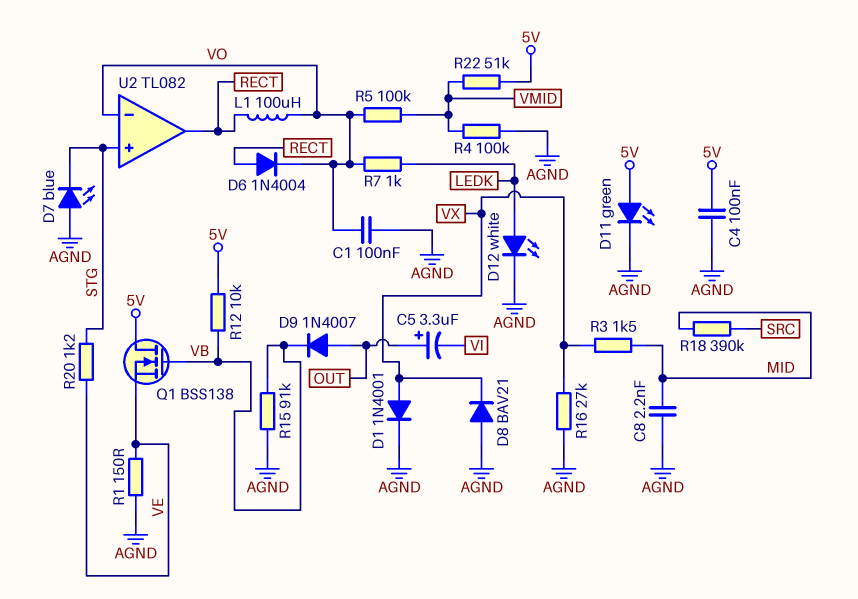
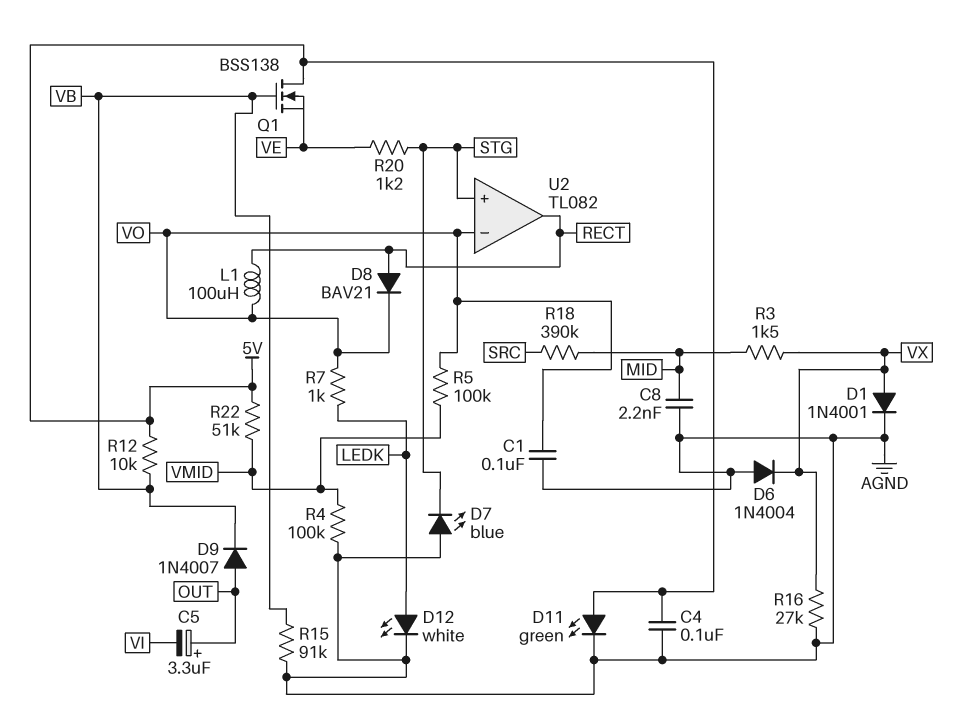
D6: diode 1N4004 (A RECT, K VO) -> diode 1N4004 (A AGND, K VX)
D8: diode BAV21 (A AGND, K VX) -> diode BAV21 (A RECT, K VO)
R1: 150 (AGND, VE) -> none

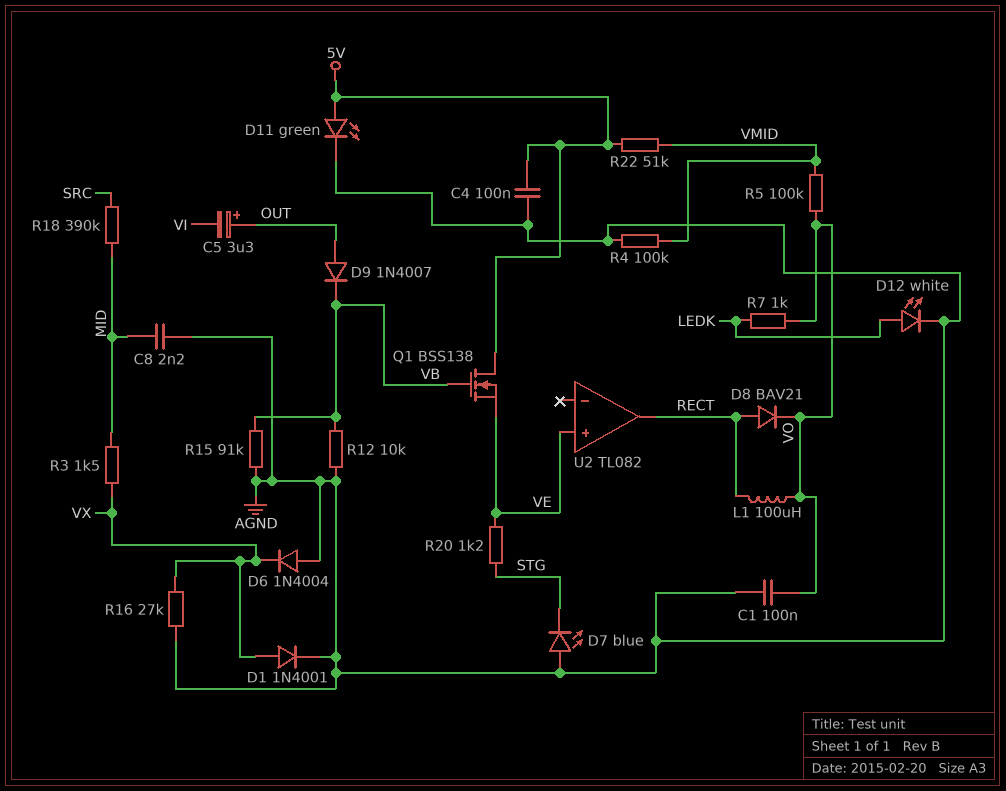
R12: 10k (5V, VB) -> 10k (AGND, VB)
U2 pin in+: STG -> VE
U2 pin in-: VO -> none

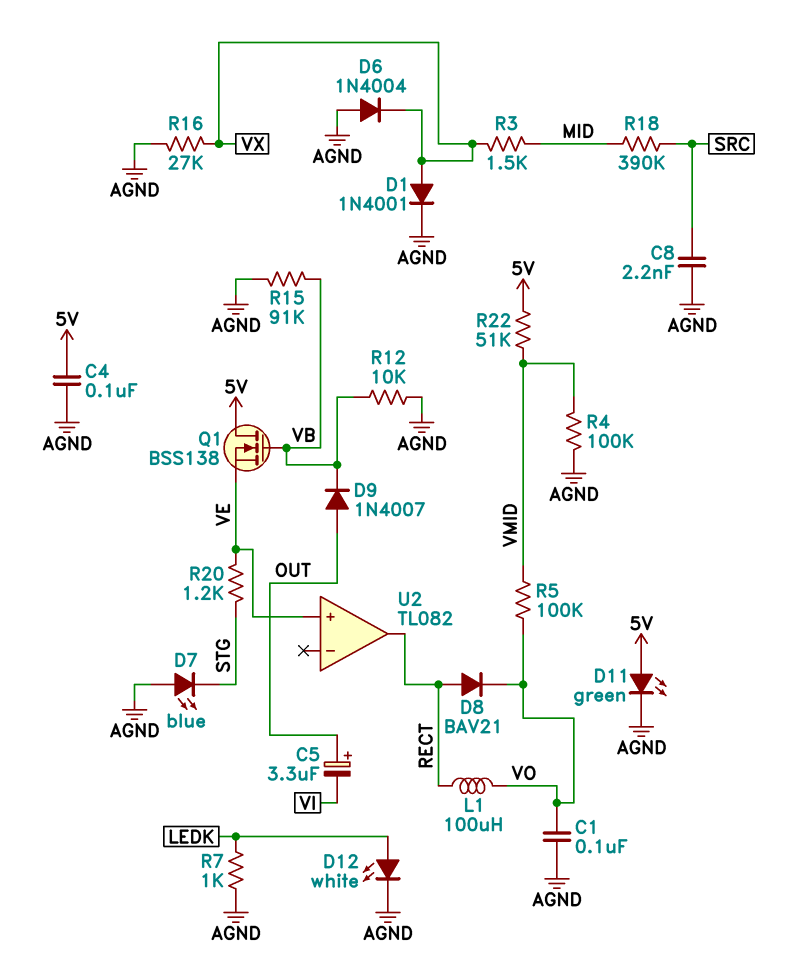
C8: 2.2nF (AGND, MID) -> 2.2nF (AGND, SRC)
R7: 1k (LEDK, VO) -> 1k (AGND, LEDK)

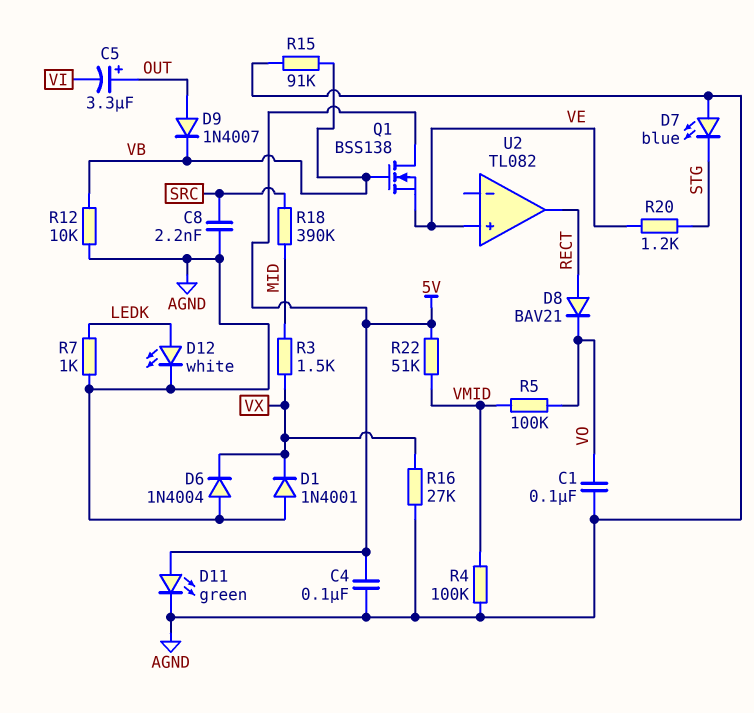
D1: diode 1N4001 (A VX, K AGND) -> diode 1N4001 (A AGND, K VX)
L1: 100uH (RECT, VO) -> none

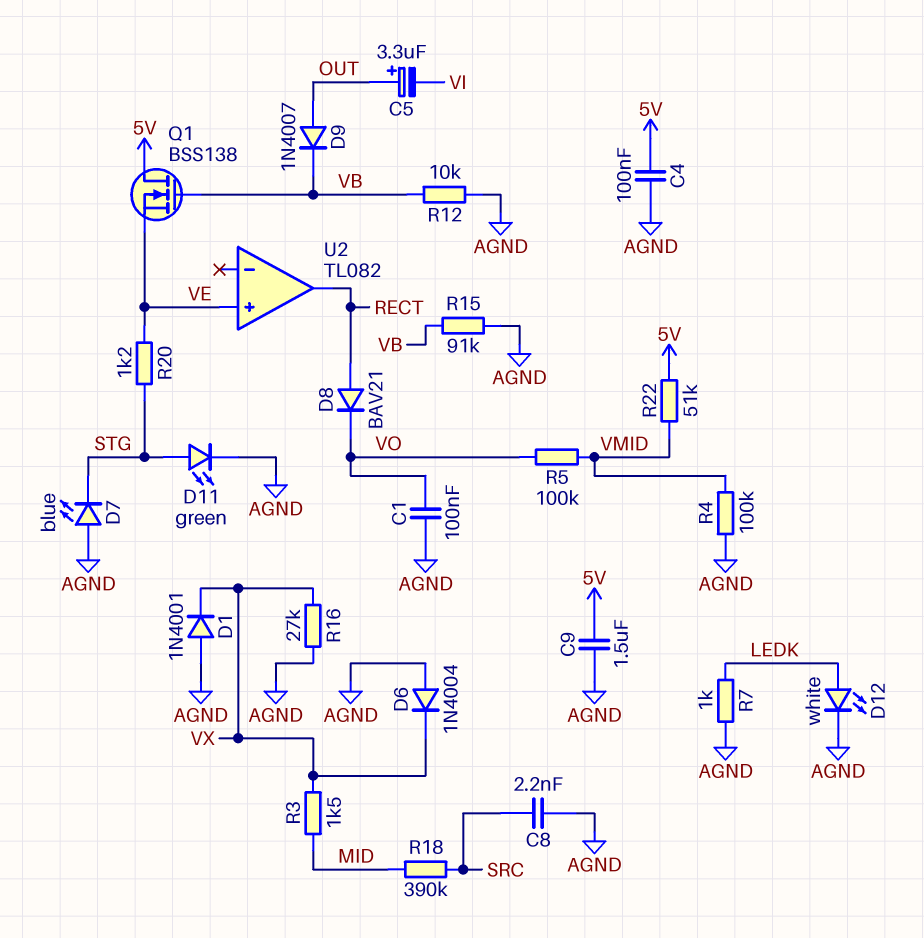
C9: none -> 1.5uF (5V, AGND)
D11: LED green (A 5V, K AGND) -> LED green (A STG, K AGND)

